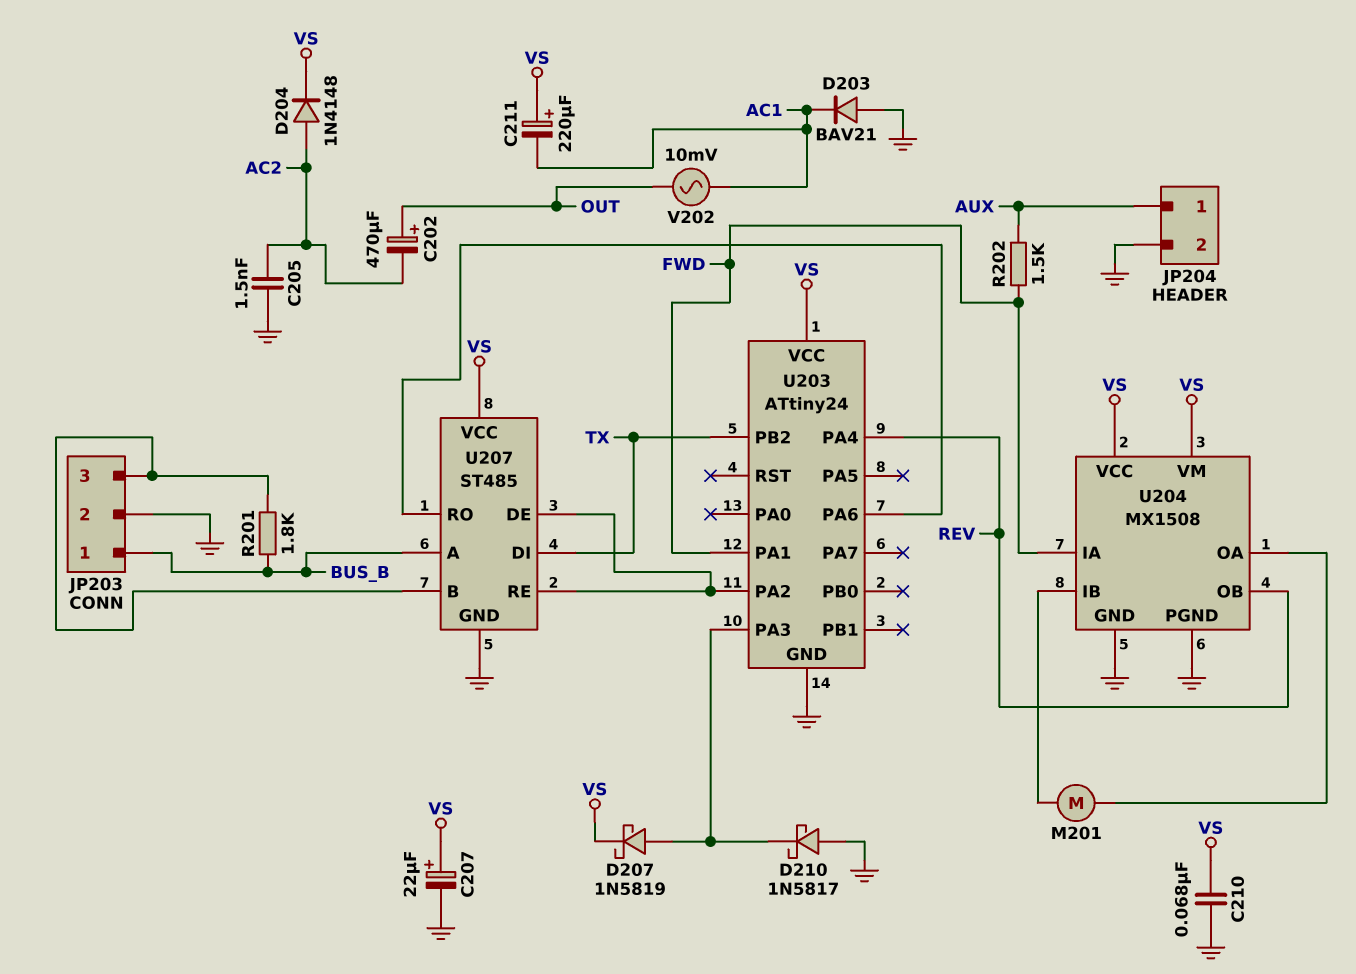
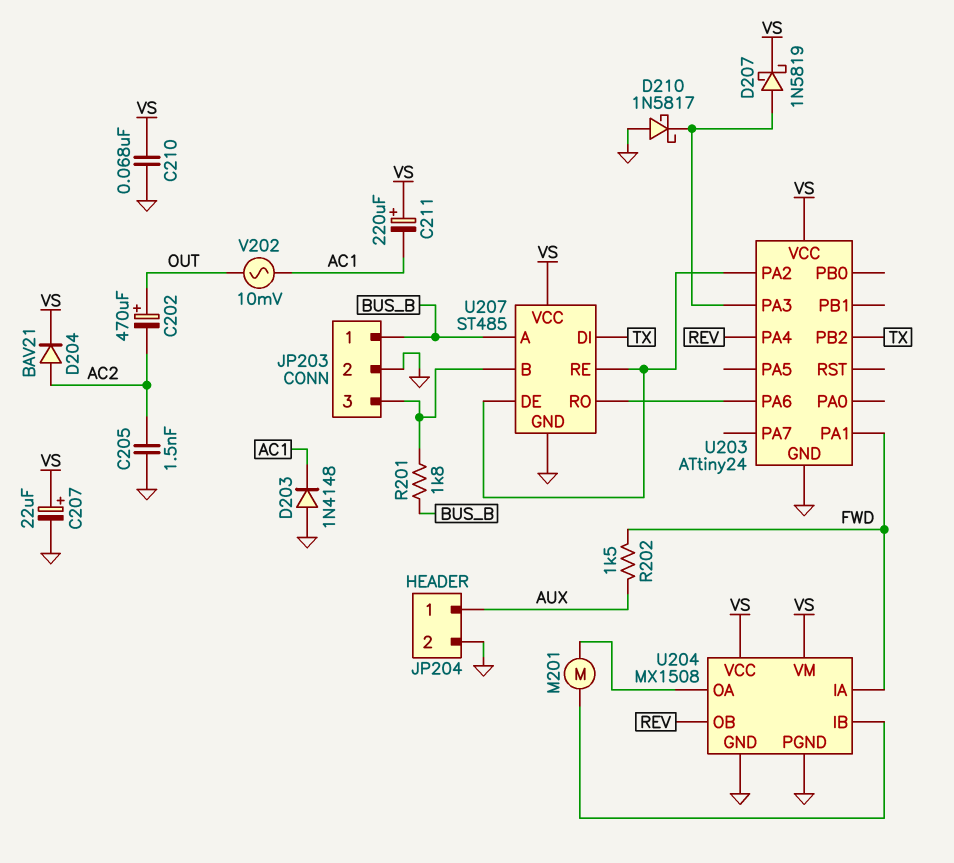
D203: diode BAV21 (A GND, K AC1) -> diode 1N4148 (A GND, K AC1)
D204: diode 1N4148 (A AC2, K VS) -> diode BAV21 (A AC2, K VS)

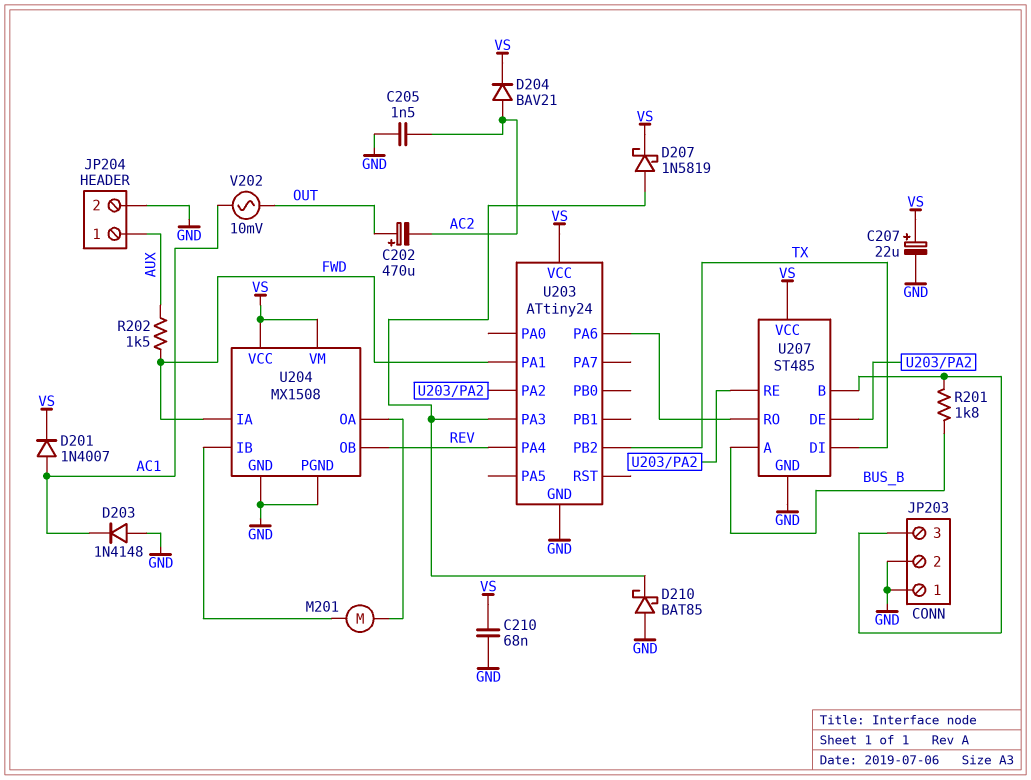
C211: 220uF (plus VS, minus AC1) -> none
D201: none -> diode 1N4007 (A AC1, K VS)
D210: schottky 1N5817 (A GND, K U203/PA3) -> schottky BAT85 (A GND, K U203/PA3)
JP203 pin 1: BUS_B -> GND

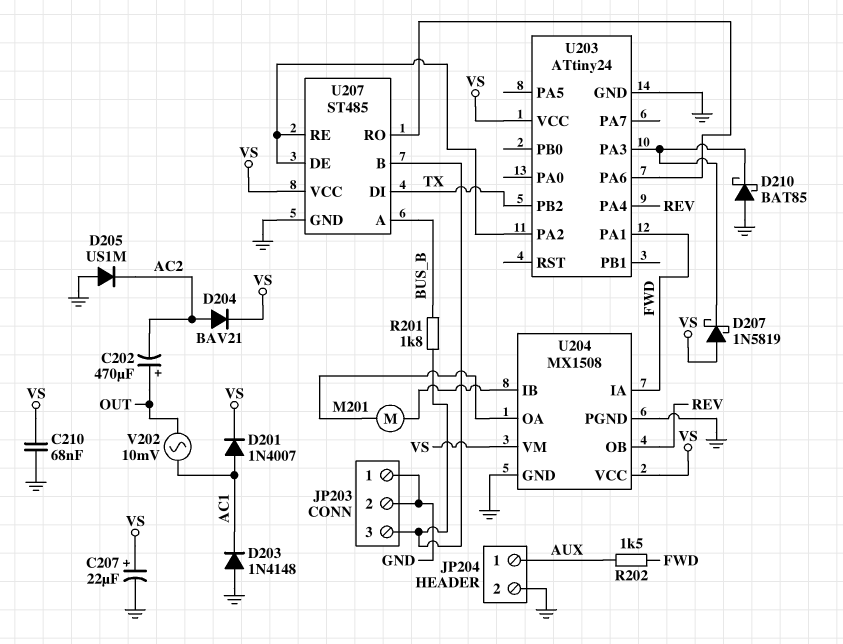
C205: 1.5nF (AC2, GND) -> none
D205: none -> diode US1M (A GND, K AC2)
D207: schottky 1N5819 (A U203/PA3, K VS) -> schottky 1N5819 (A VS, K U203/PA3)

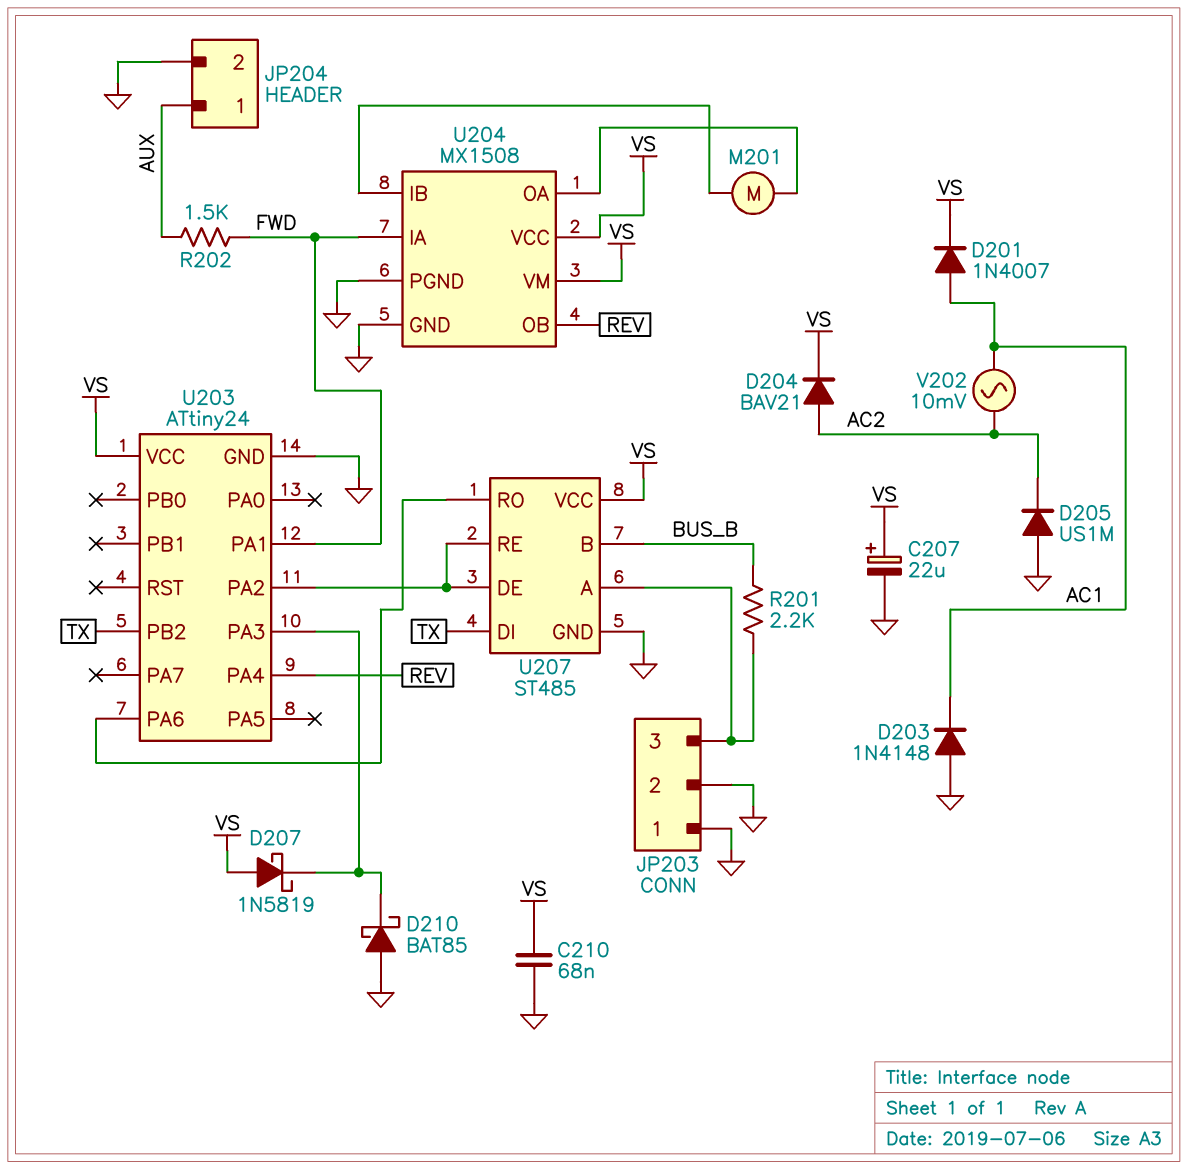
C202: 470uF (plus OUT, minus AC2) -> none
R201: 1.8k (BUS_B, JP203/3) -> 2.2k (BUS_B, JP203/3)
U207 pin A: BUS_B -> JP203/3
U207 pin B: JP203/3 -> BUS_B
V202: AC 10mV (AC1, OUT) -> AC 10mV (AC1, AC2)

